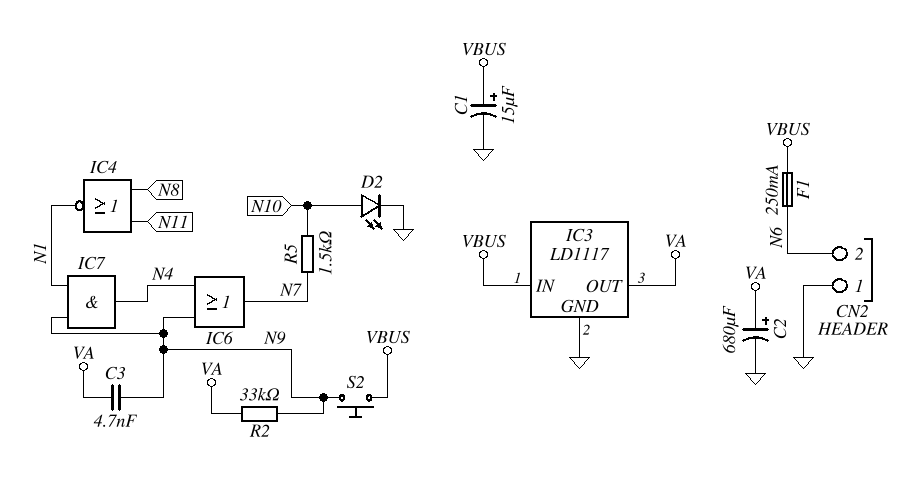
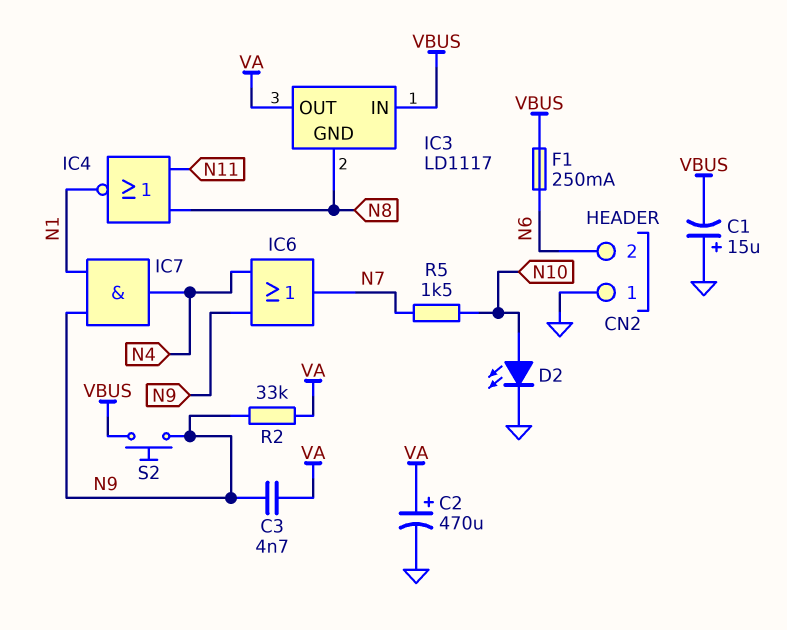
C1: 15uF (plus VBUS, minus GND) -> 15uF (plus GND, minus VBUS)
C2: 680uF (plus VA, minus GND) -> 470uF (plus VA, minus GND)
IC3 pin GND: GND -> N8

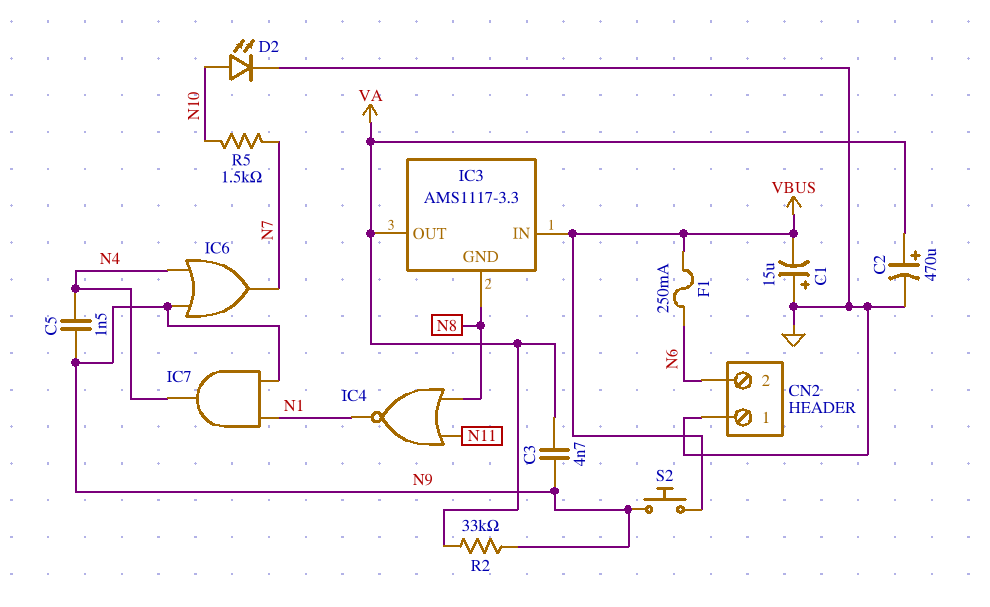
C5: none -> 1.5nF (N4, N9)
IC3: LD1117 -> AMS1117-3.3

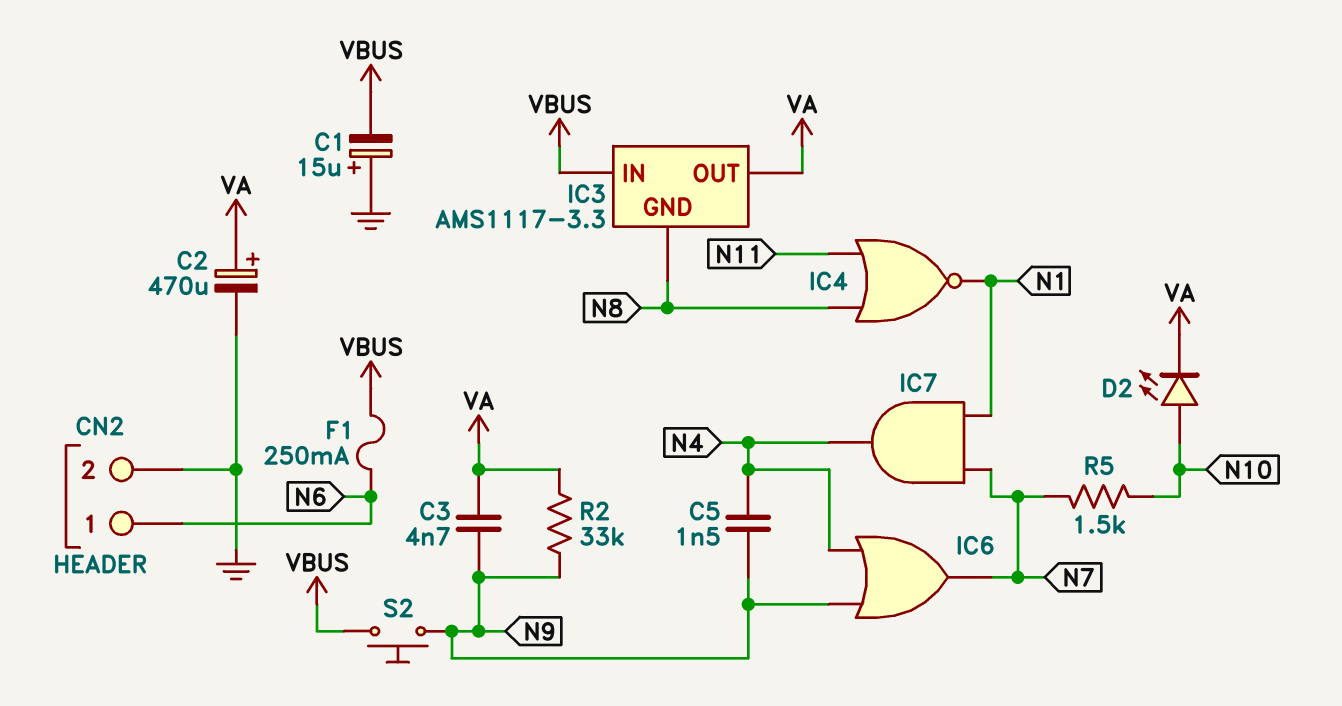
CN2 pin 1: GND -> N6
CN2 pin 2: N6 -> GND
D2: LED (A N10, K GND) -> LED (A N10, K VA)
IC7: AND (in N1, in N9, out N4) -> AND (in N1, in N7, out N4)

